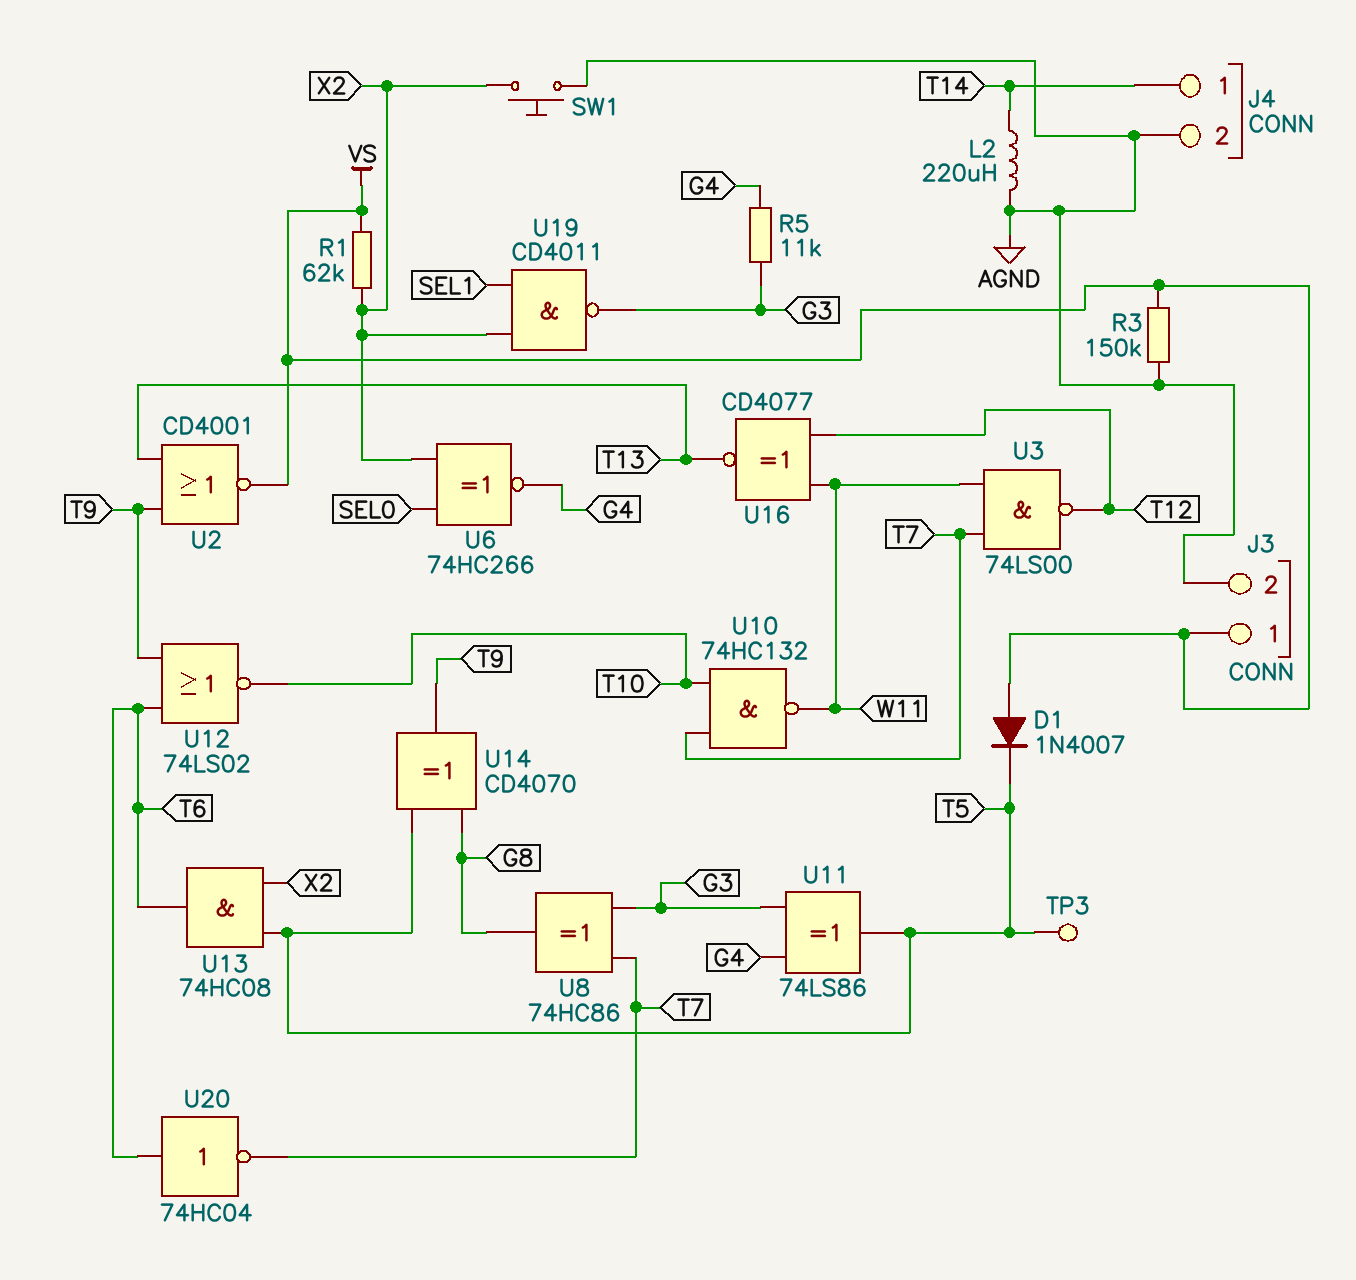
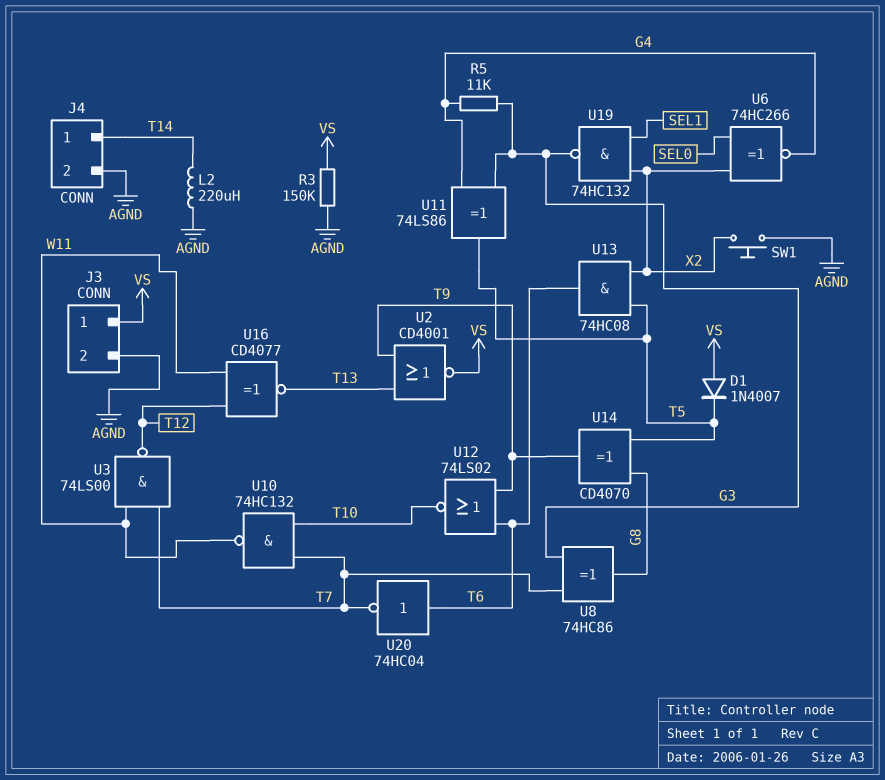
R1: 62k (VS, X2) -> none
TP3: test point (T5) -> none
U19: NAND CD4011 (in SEL1, in X2, out G3) -> NAND 74HC132 (in SEL1, in X2, out G3)

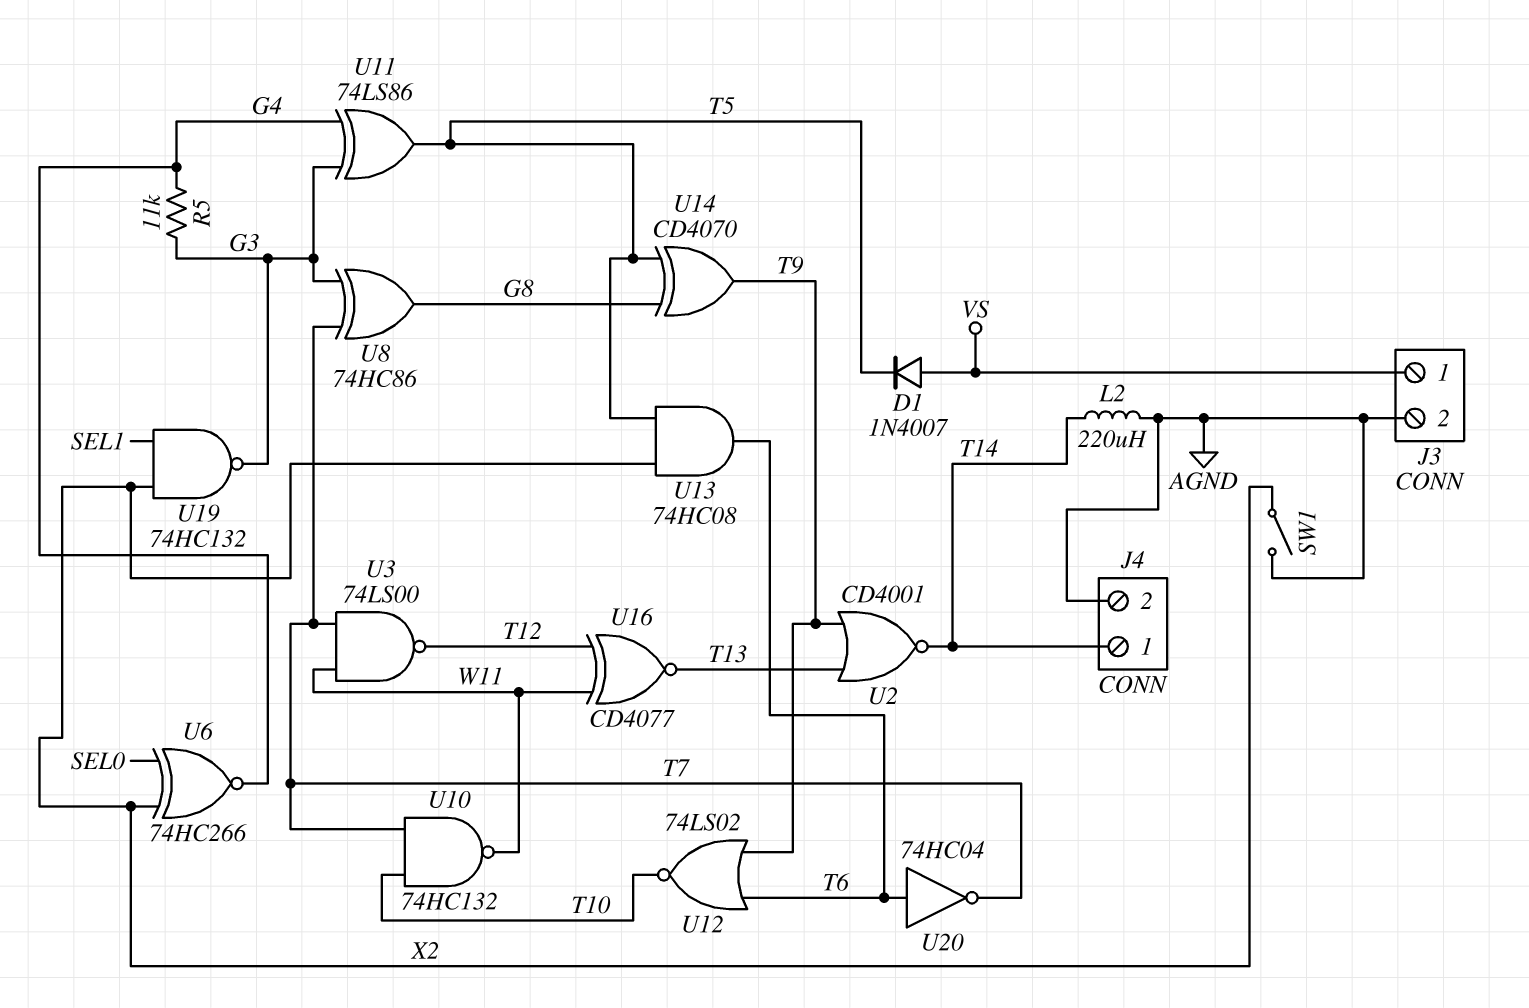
R3: 150k (AGND, VS) -> none
SW1: button (AGND, X2) -> switch (AGND, X2)
U2: NOR CD4001 (in T9, in T13, out VS) -> NOR CD4001 (in T9, in T13, out T14)

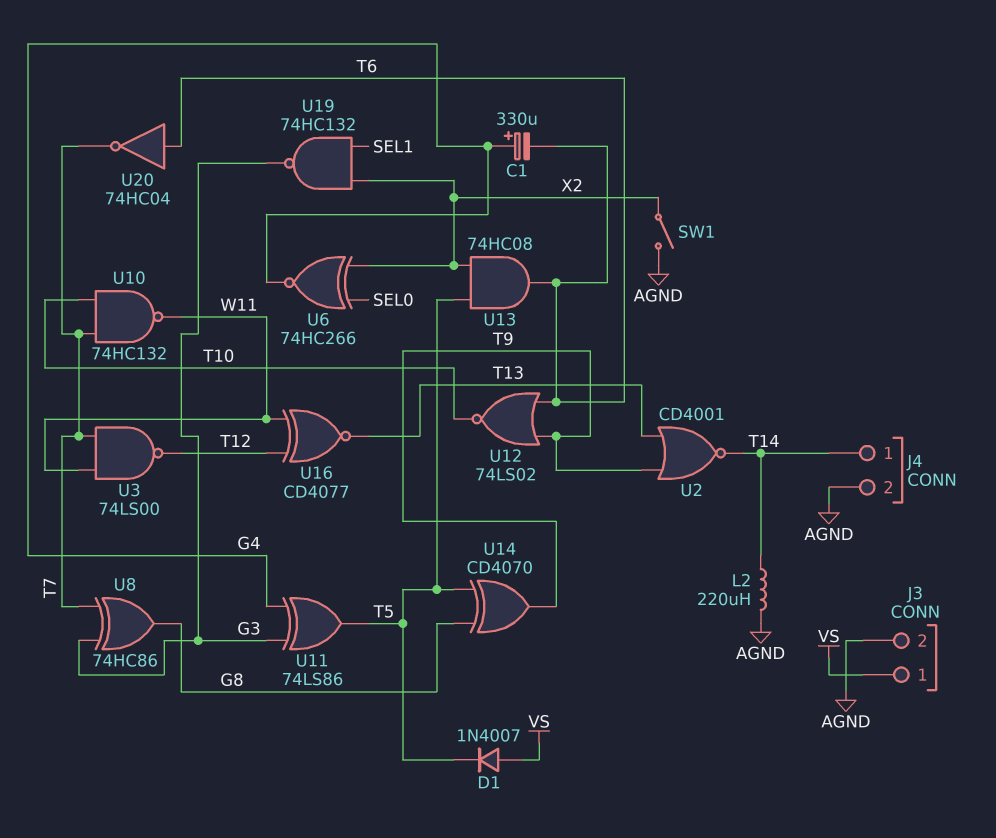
C1: none -> 330uF (plus G4, minus T6)
R5: 11k (G3, G4) -> none

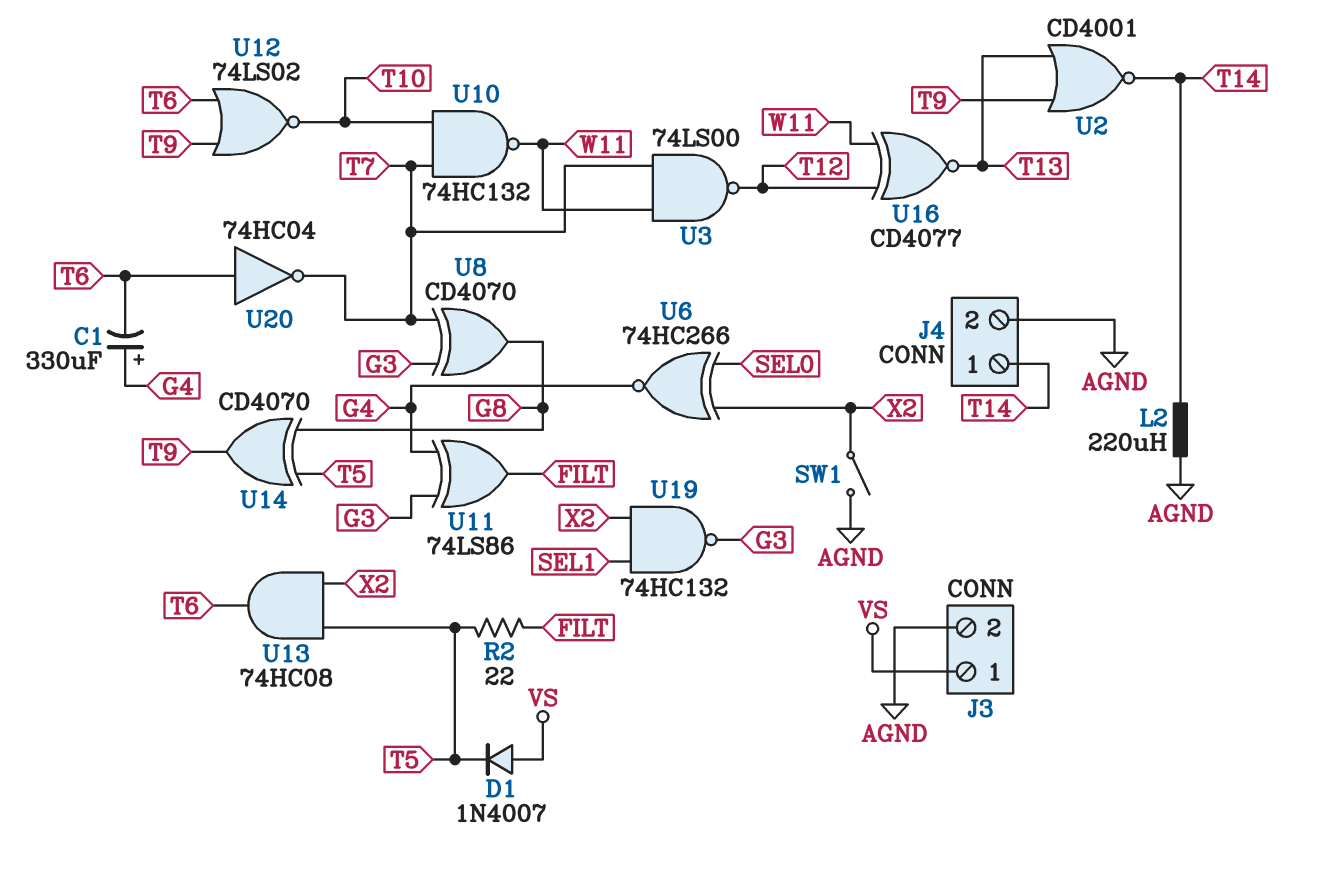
R2: none -> 22 (FILT, T5)
U8: XOR 74HC86 (in G3, in T7, out G8) -> XOR CD4070 (in G3, in T7, out G8)
U11: XOR 74LS86 (in G3, in G4, out T5) -> XOR 74LS86 (in G3, in G4, out FILT)

